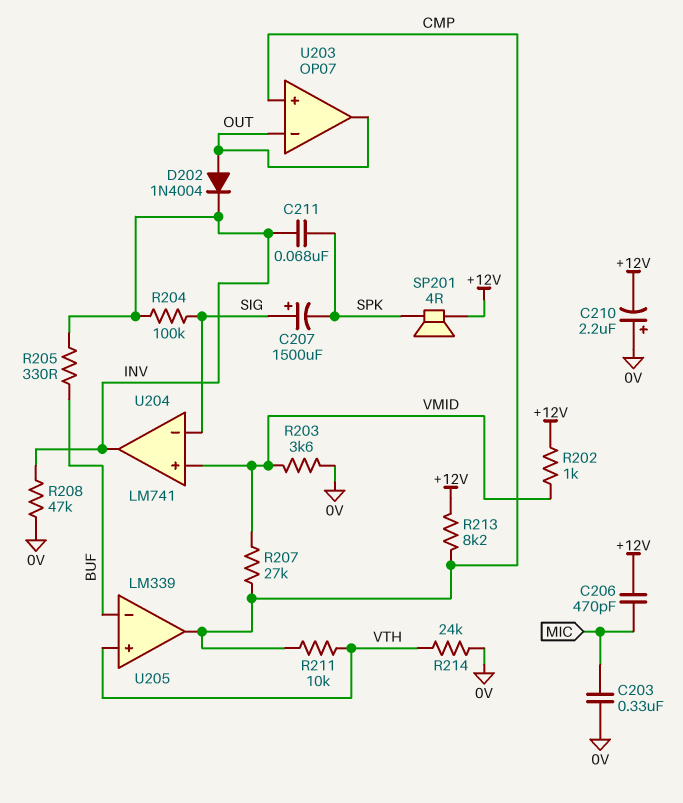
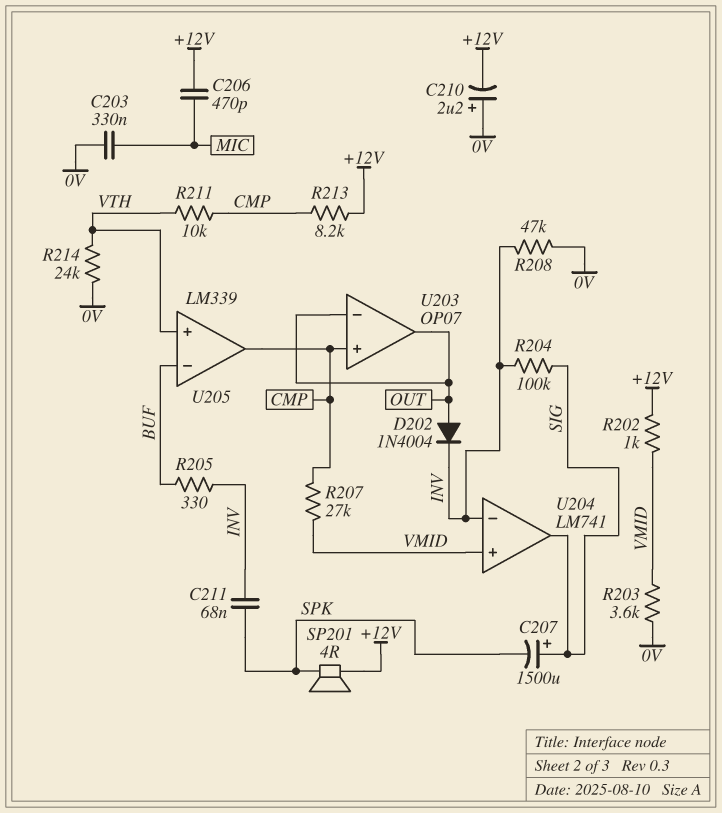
U204 pin in-: SIG -> INV
U204 pin out: INV -> SIG

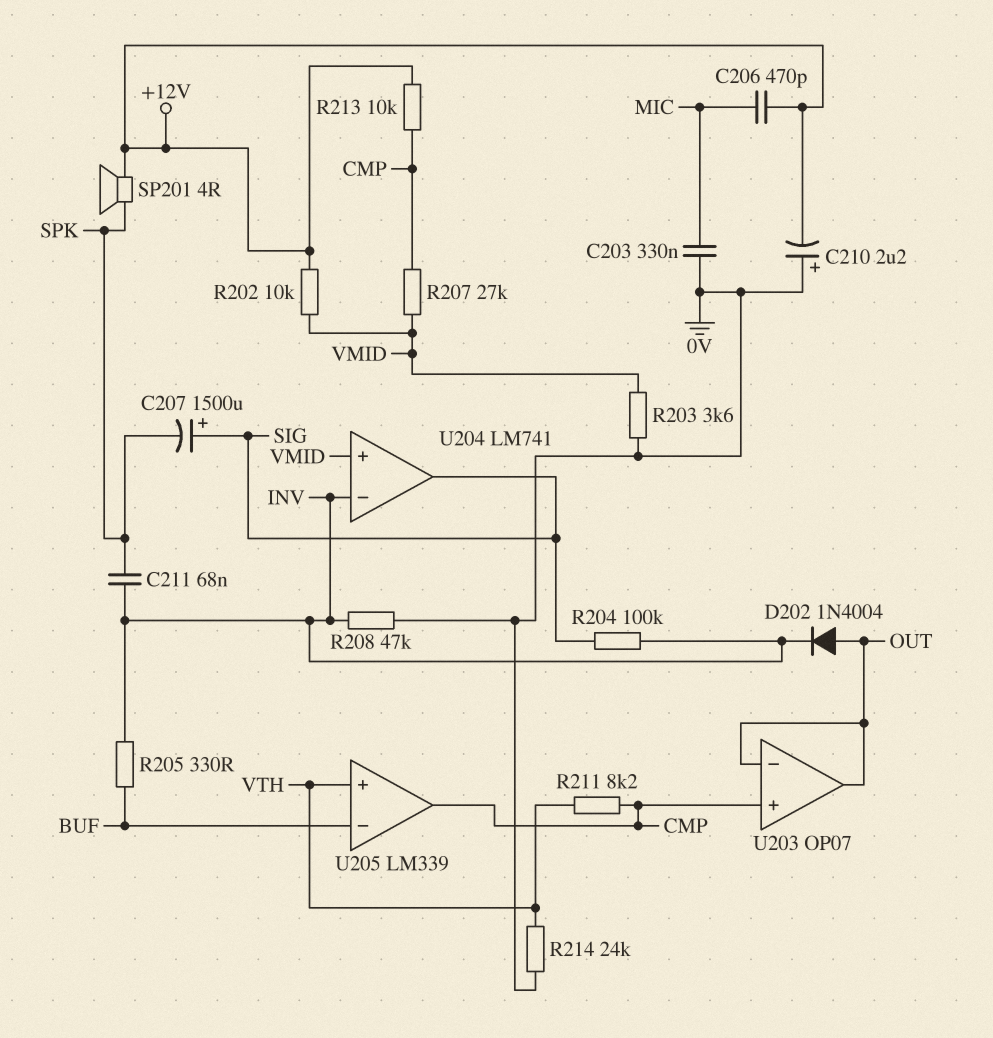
R202: 1k (+12V, VMID) -> 10k (+12V, VMID)
R211: 10k (CMP, VTH) -> 8.2k (CMP, VTH)
R213: 8.2k (+12V, CMP) -> 10k (+12V, CMP)

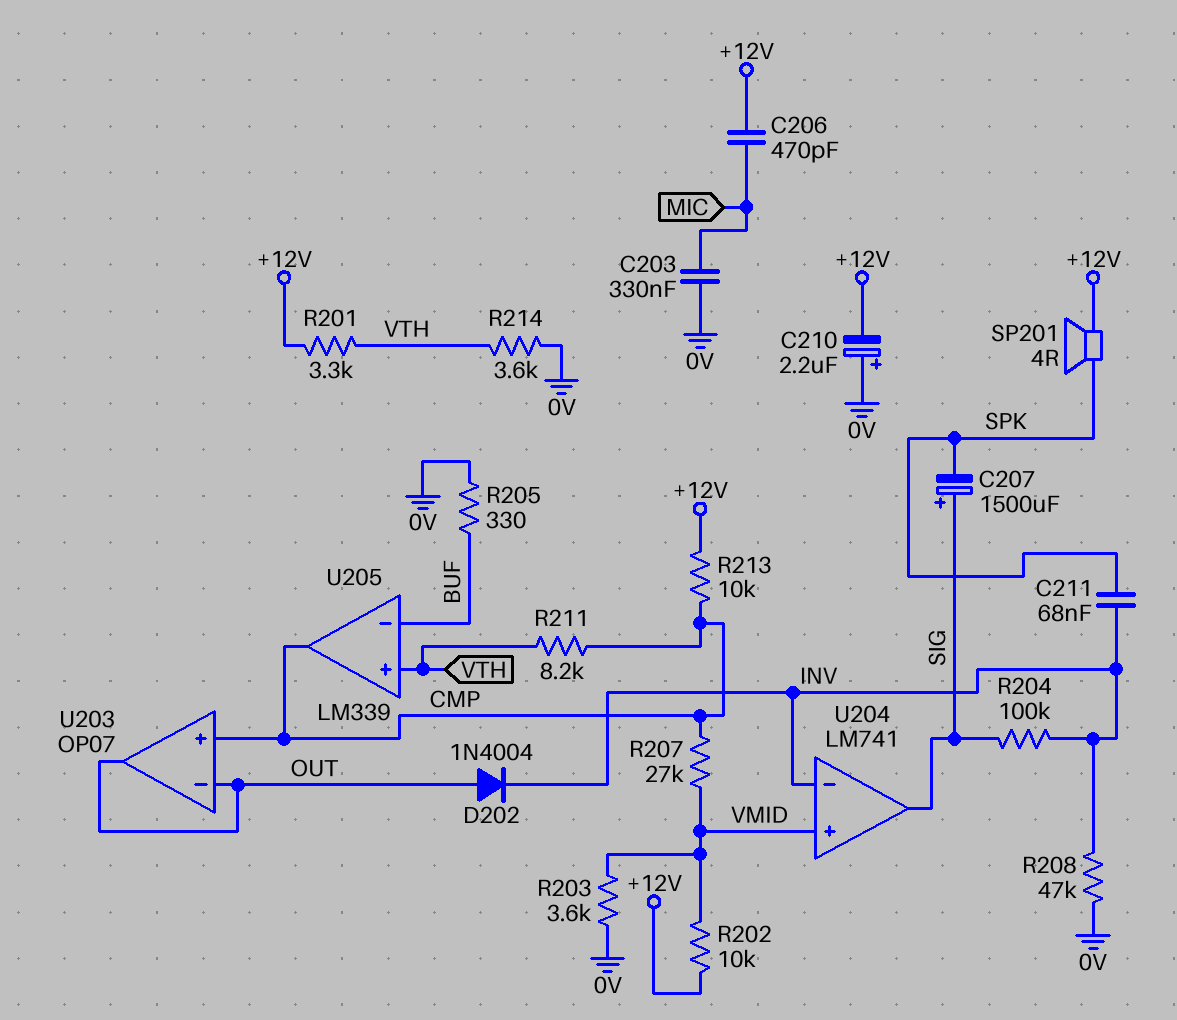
R201: none -> 3.3k (+12V, VTH)
R205: 330 (BUF, INV) -> 330 (0V, BUF)
R214: 24k (0V, VTH) -> 3.6k (0V, VTH)

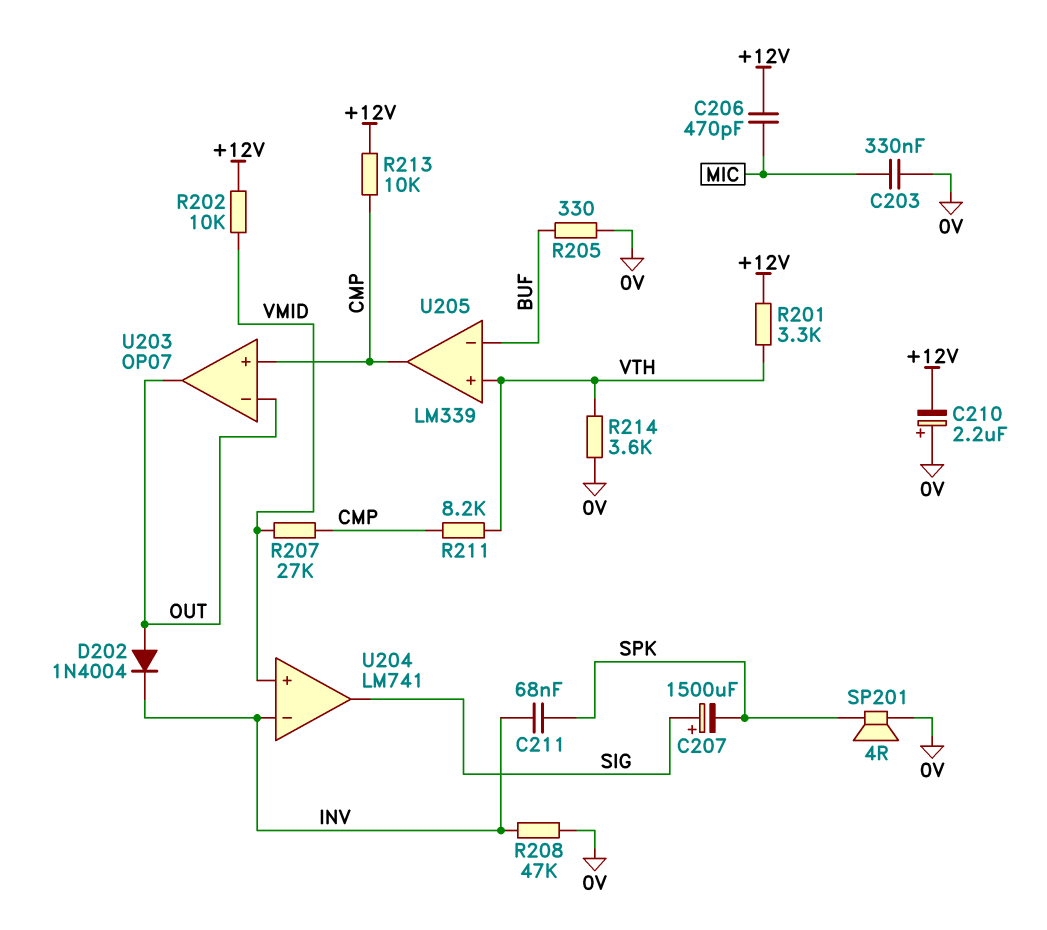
R203: 3.6k (0V, VMID) -> none
R204: 100k (INV, SIG) -> none
SP201: speaker 4R (+12V, SPK) -> speaker 4R (0V, SPK)

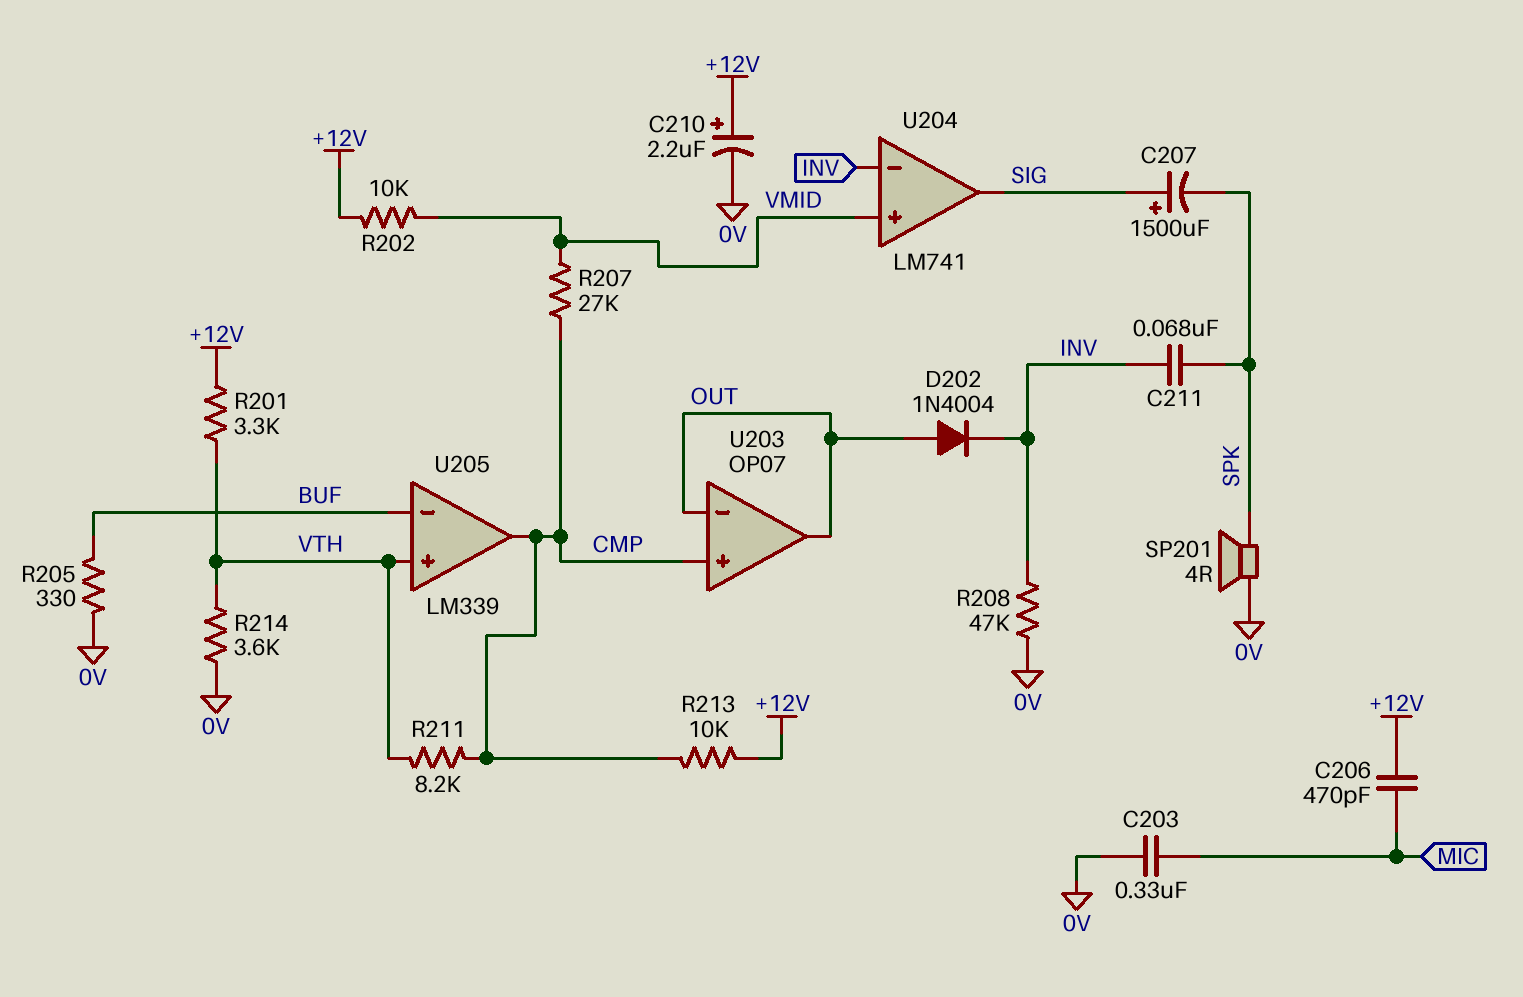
C210: 2.2uF (plus 0V, minus +12V) -> 2.2uF (plus +12V, minus 0V)

